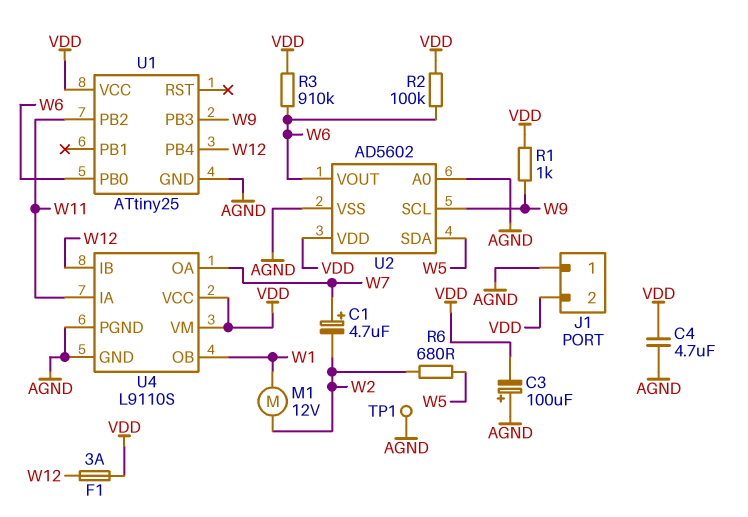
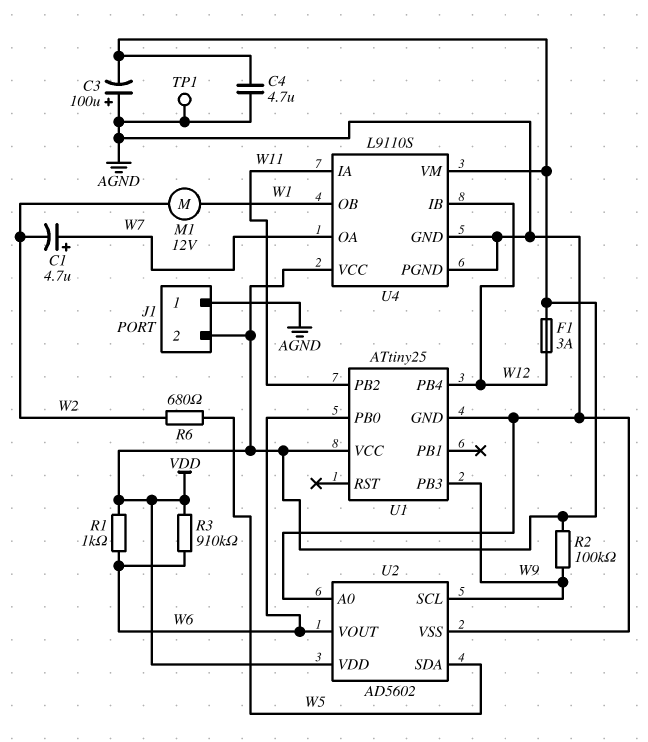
R1: 1k (VDD, W9) -> 1k (VDD, W6)
R2: 100k (VDD, W6) -> 100k (VDD, W9)

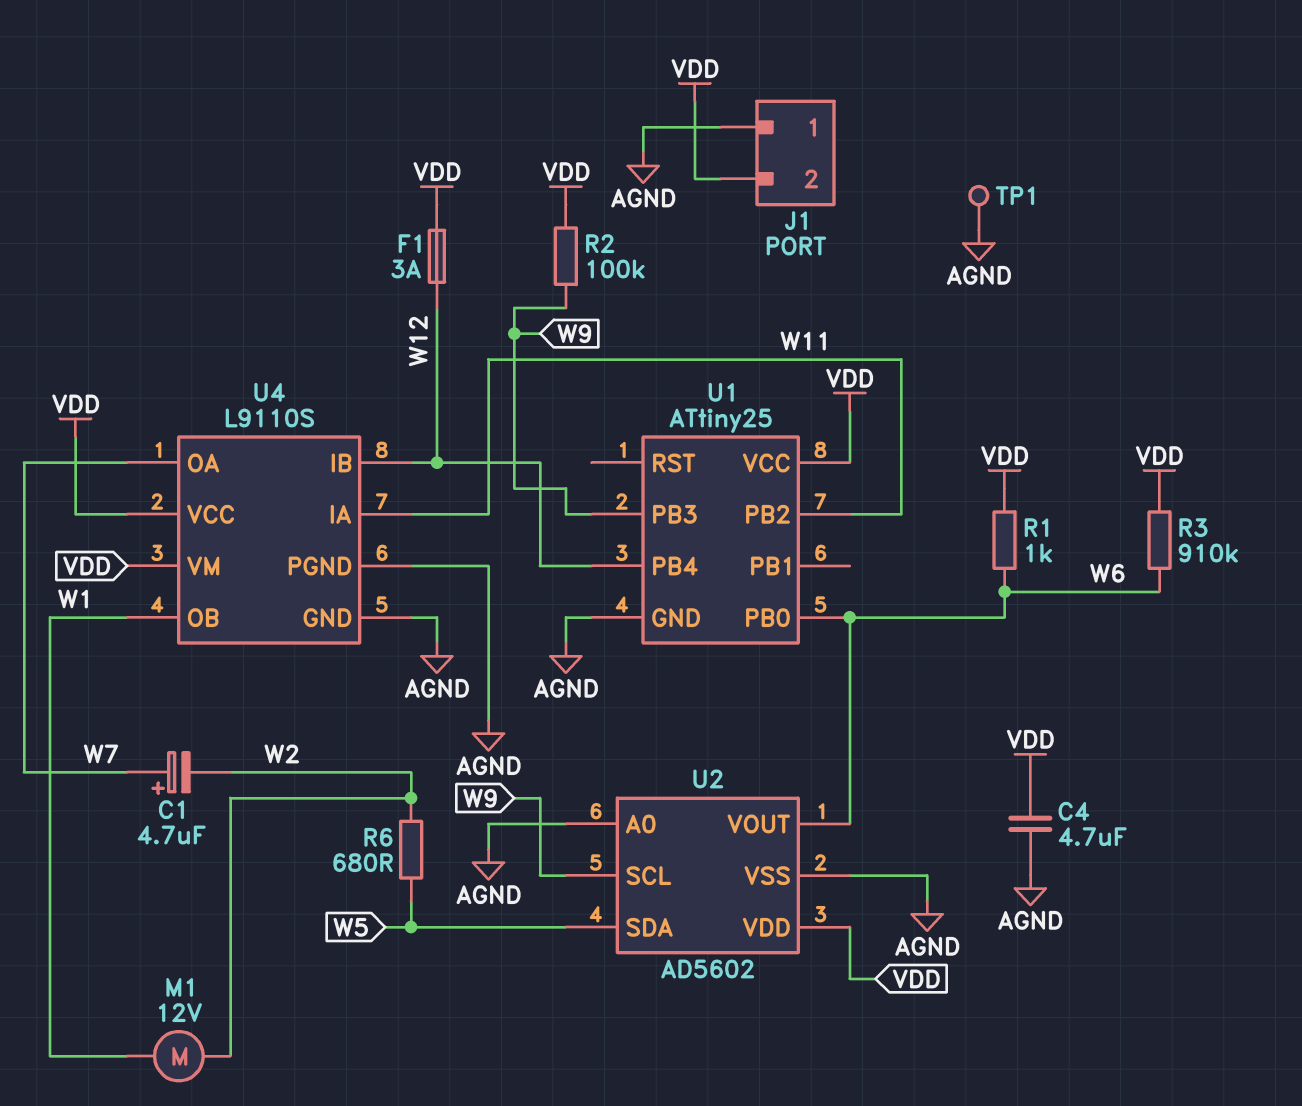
C3: 100uF (plus AGND, minus VDD) -> none

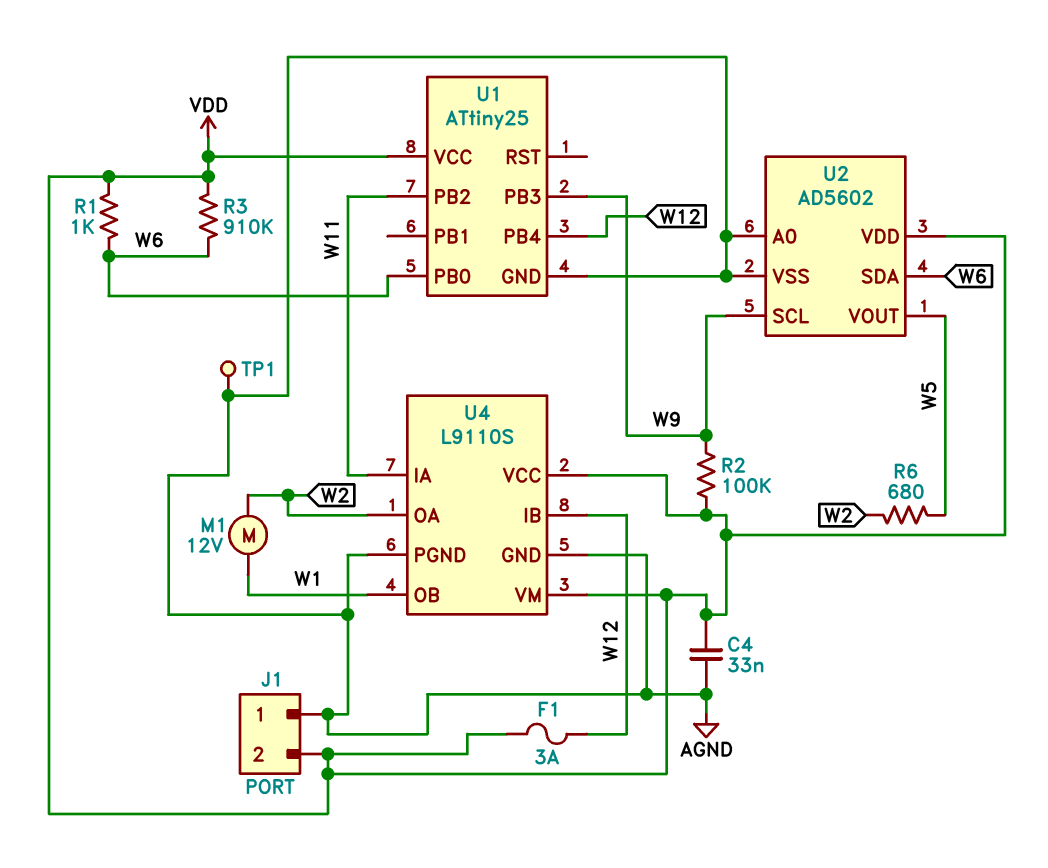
C1: 4.7uF (plus W7, minus W2) -> none
C4: 4.7uF (AGND, VDD) -> 33nF (AGND, VDD)
U2 pin SDA: W5 -> W6
U2 pin VOUT: W6 -> W5
U4 pin OA: W7 -> W2

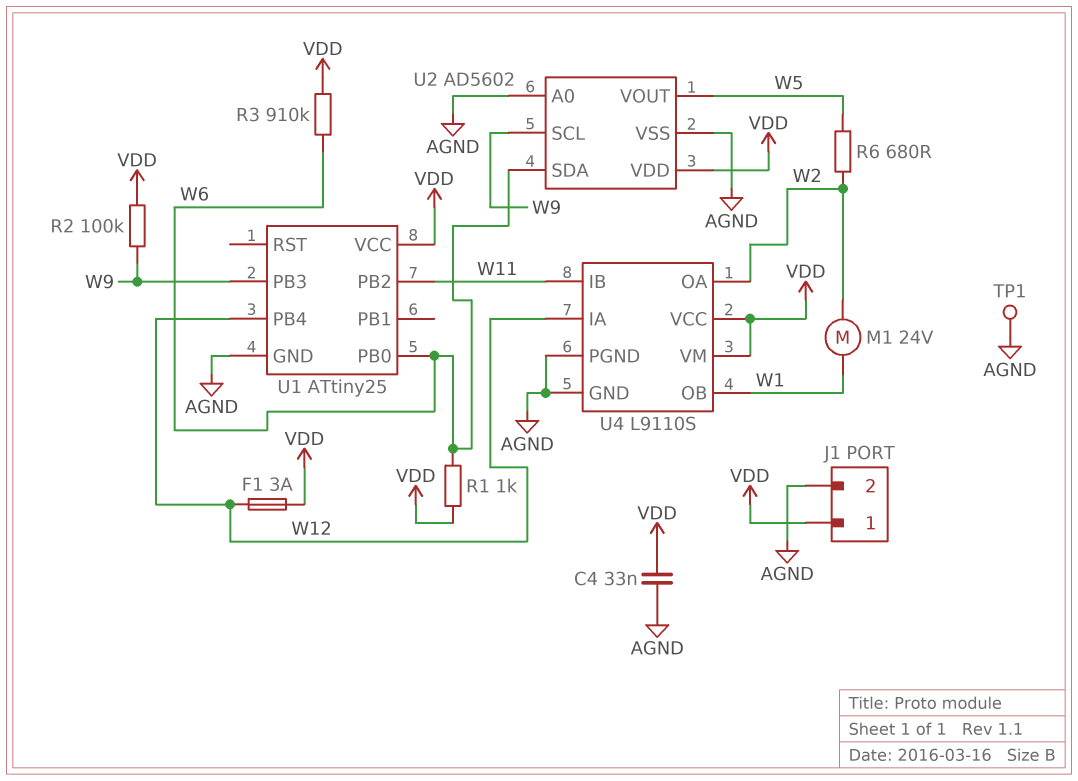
J1 pin 1: AGND -> VDD
J1 pin 2: VDD -> AGND
M1: motor 12V (W1, W2) -> motor 24V (W1, W2)
U4 pin IA: W11 -> W12
U4 pin IB: W12 -> W11

